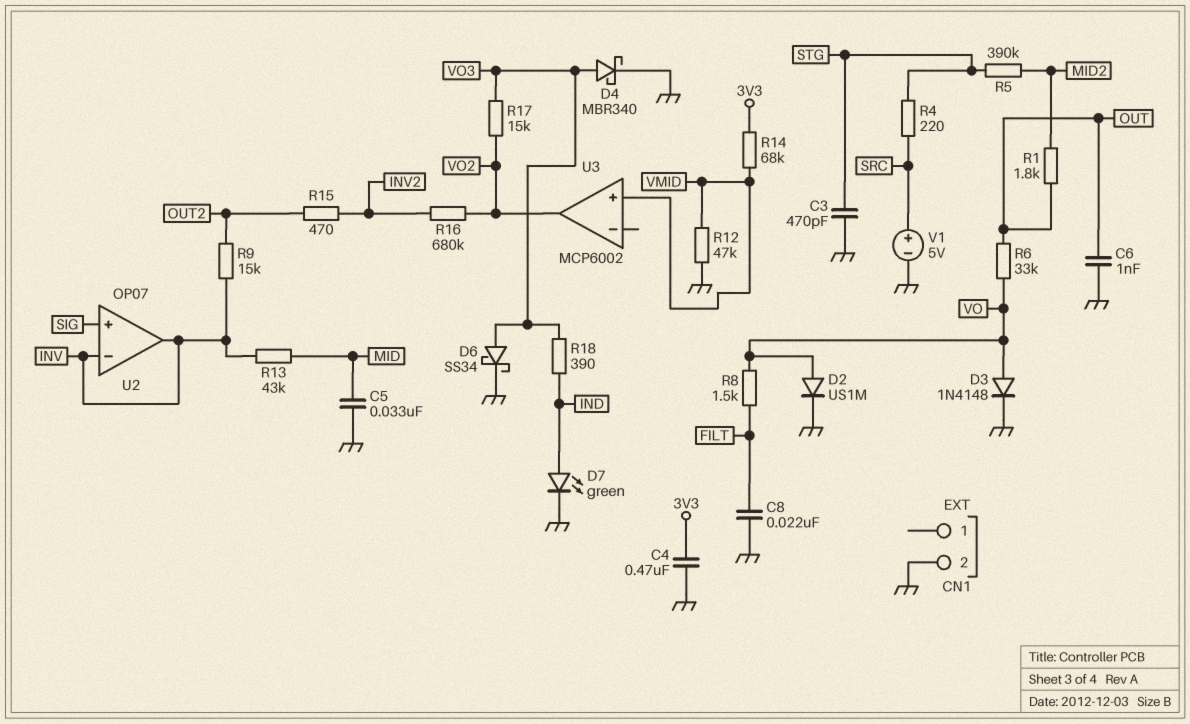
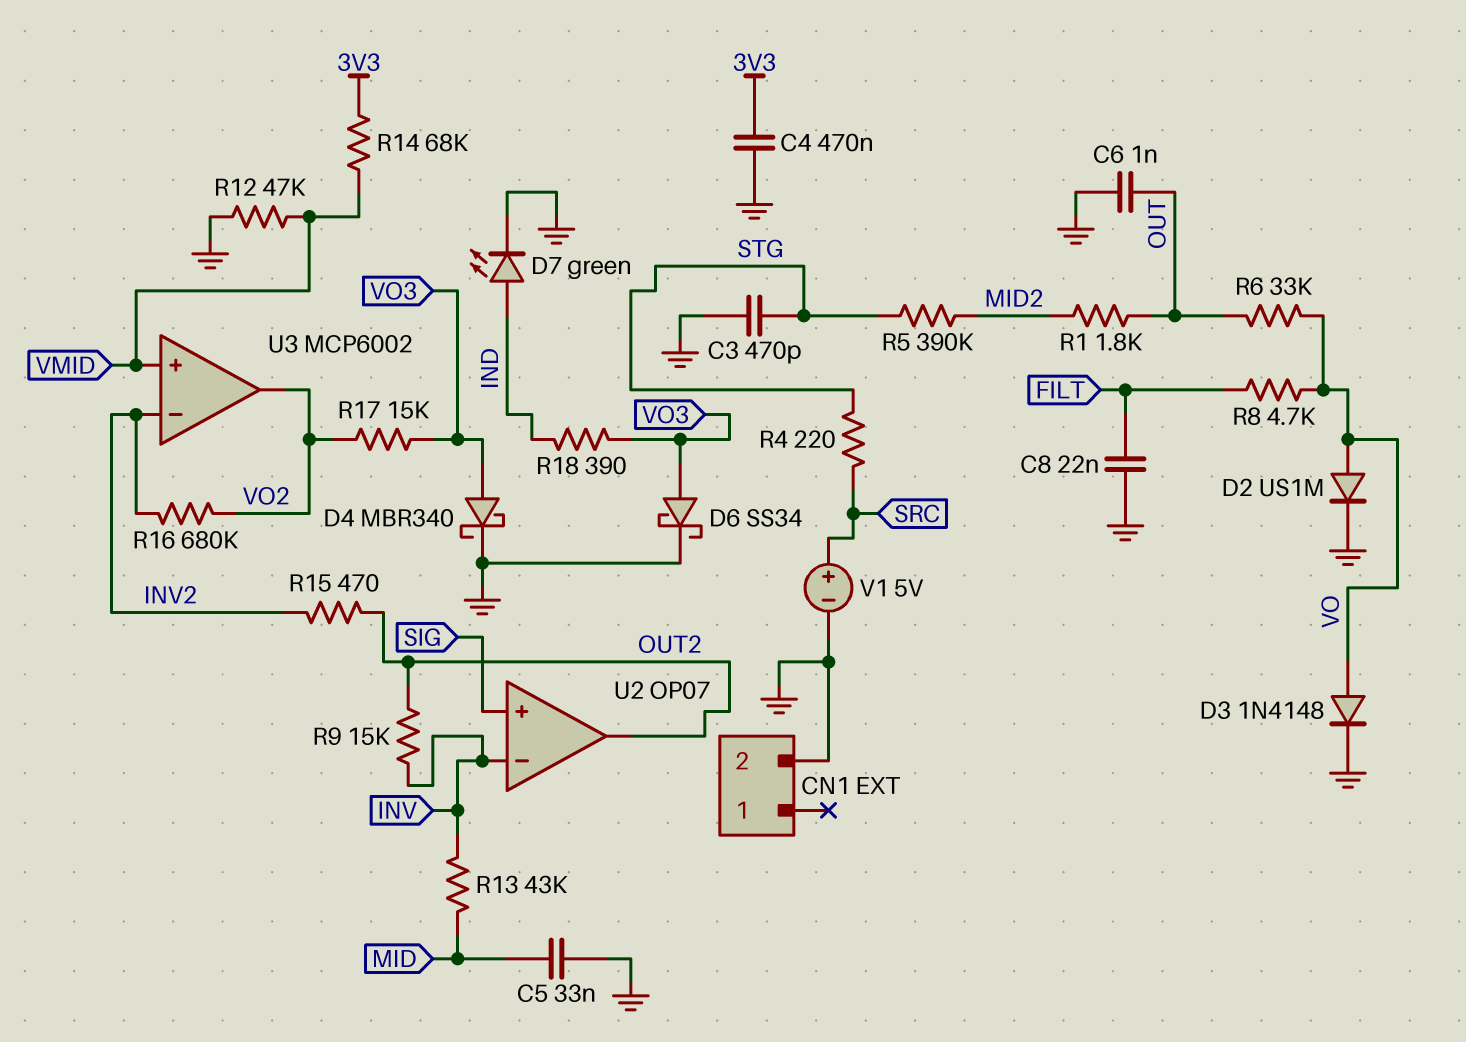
R8: 1.5k (FILT, VO) -> 4.7k (FILT, VO)
U2 pin out: INV -> OUT2
U3 pin in-: none -> INV2

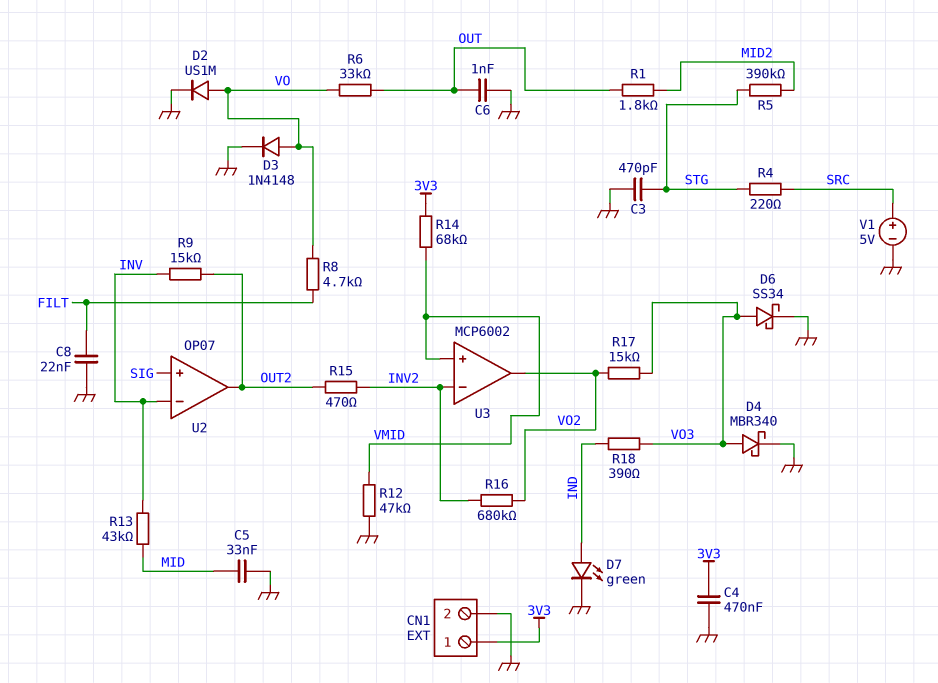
CN1 pin 1: none -> 3V3

